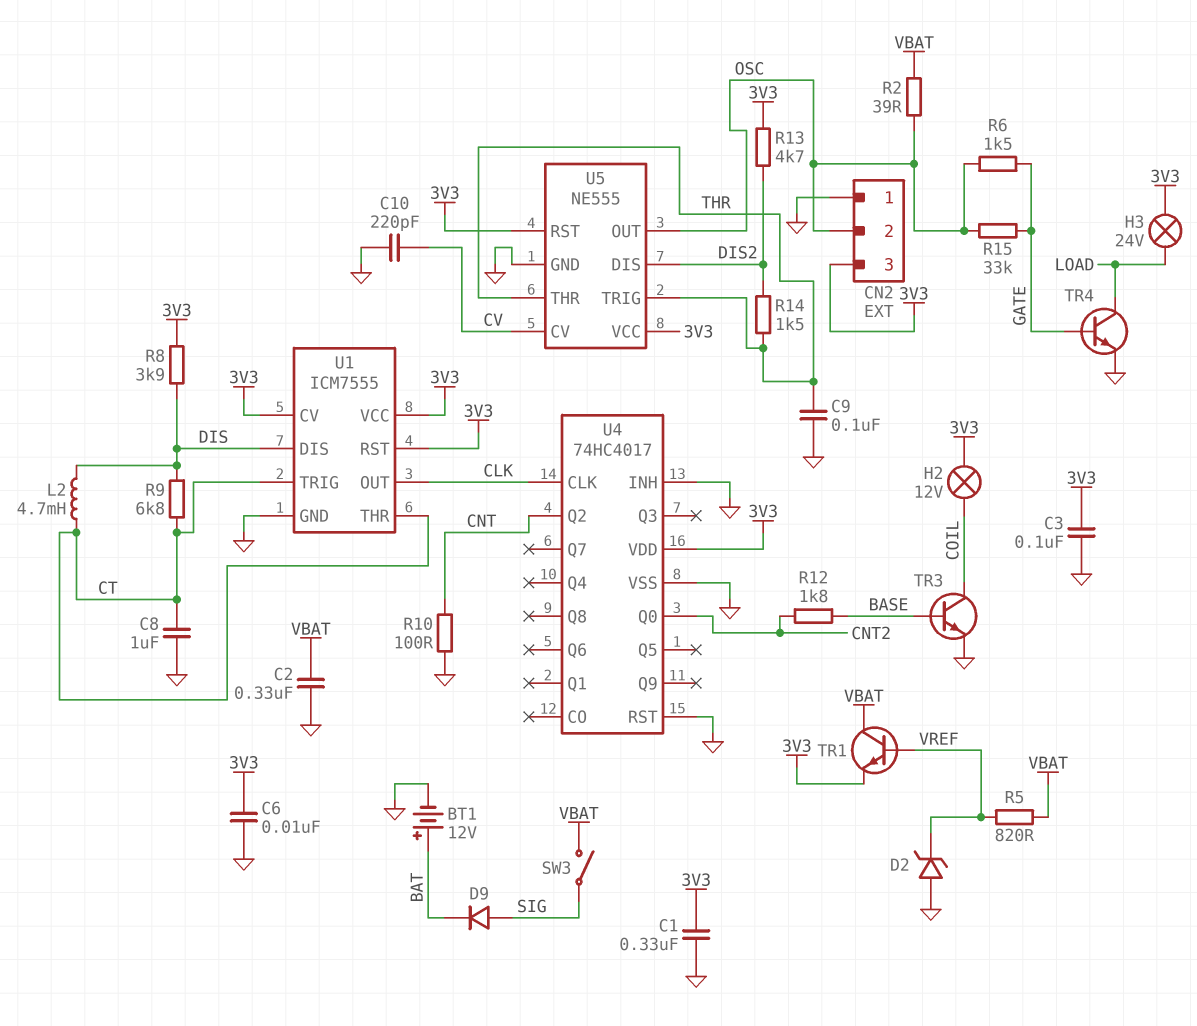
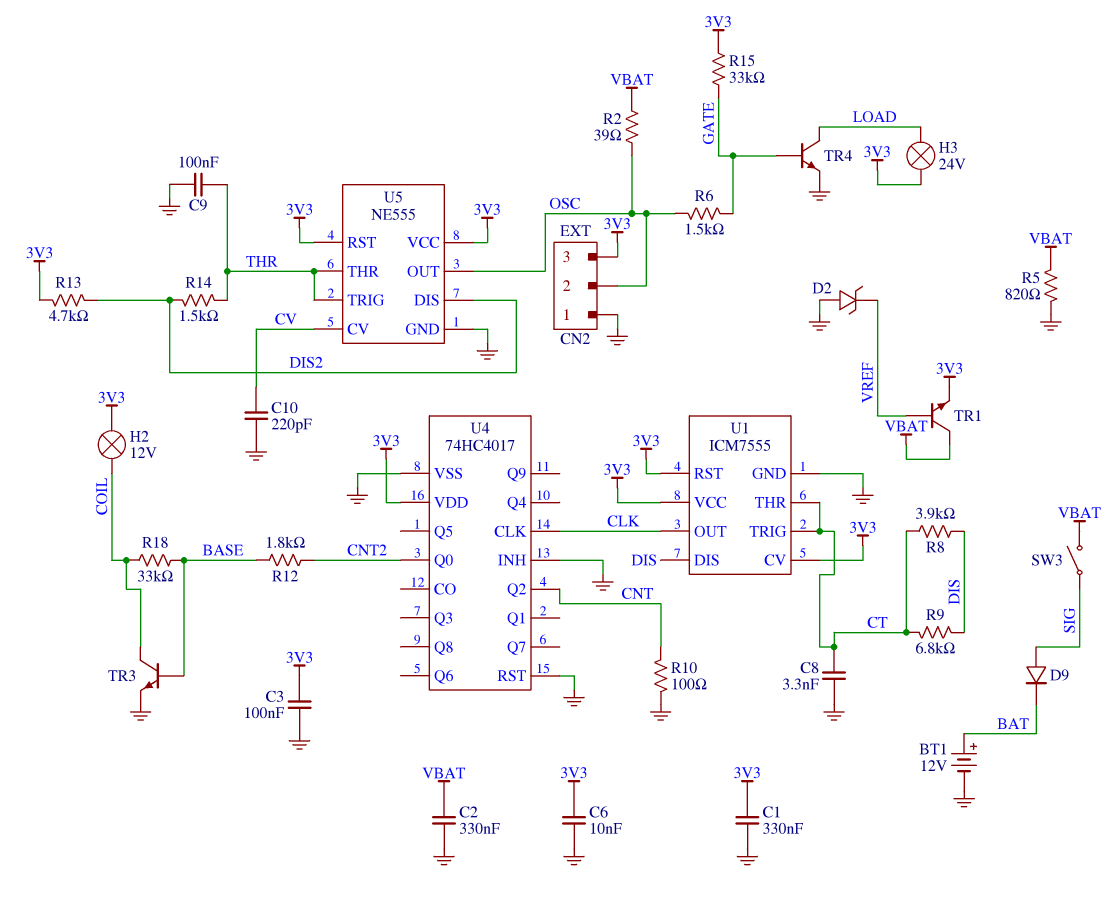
C8: 1uF (CT, GND) -> 3.3nF (CT, GND)
L2: 4.7mH (CT, DIS) -> none
R5: 820 (VBAT, VREF) -> 820 (GND, VBAT)
R8: 3.9k (3V3, DIS) -> 3.9k (CT, DIS)
R15: 33k (GATE, OSC) -> 33k (3V3, GATE)
R18: none -> 33k (BASE, COIL)

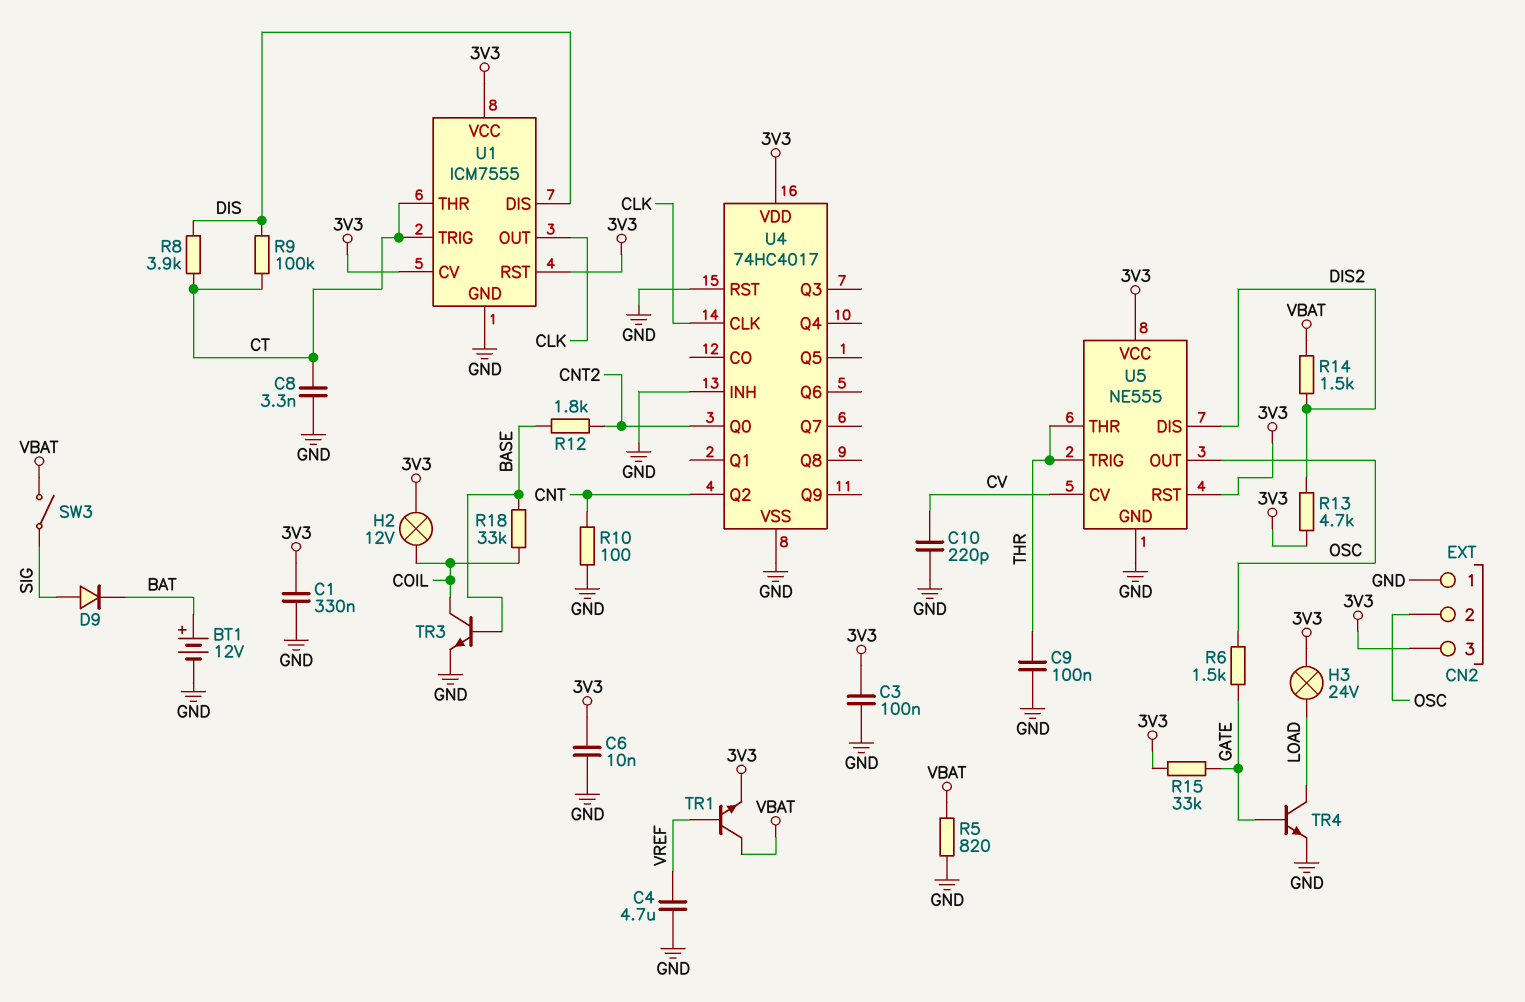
C2: 330nF (GND, VBAT) -> none
C4: none -> 4.7uF (GND, VREF)
D2: zener (A GND, K VREF) -> none
R2: 39 (OSC, VBAT) -> none
R9: 6.8k (CT, DIS) -> 100k (CT, DIS)
R14: 1.5k (DIS2, THR) -> 1.5k (DIS2, VBAT)

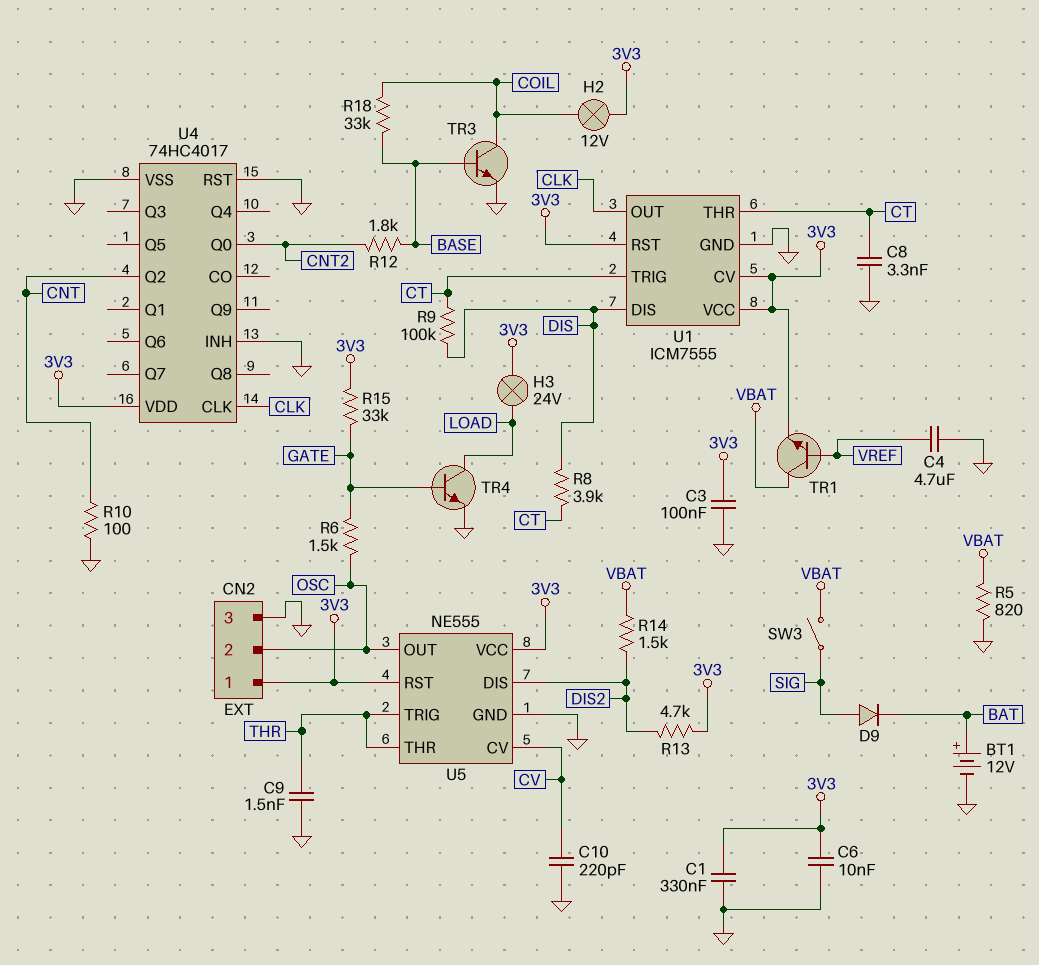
C9: 100nF (GND, THR) -> 1.5nF (GND, THR)
CN2 pin 1: GND -> 3V3
CN2 pin 3: 3V3 -> GND

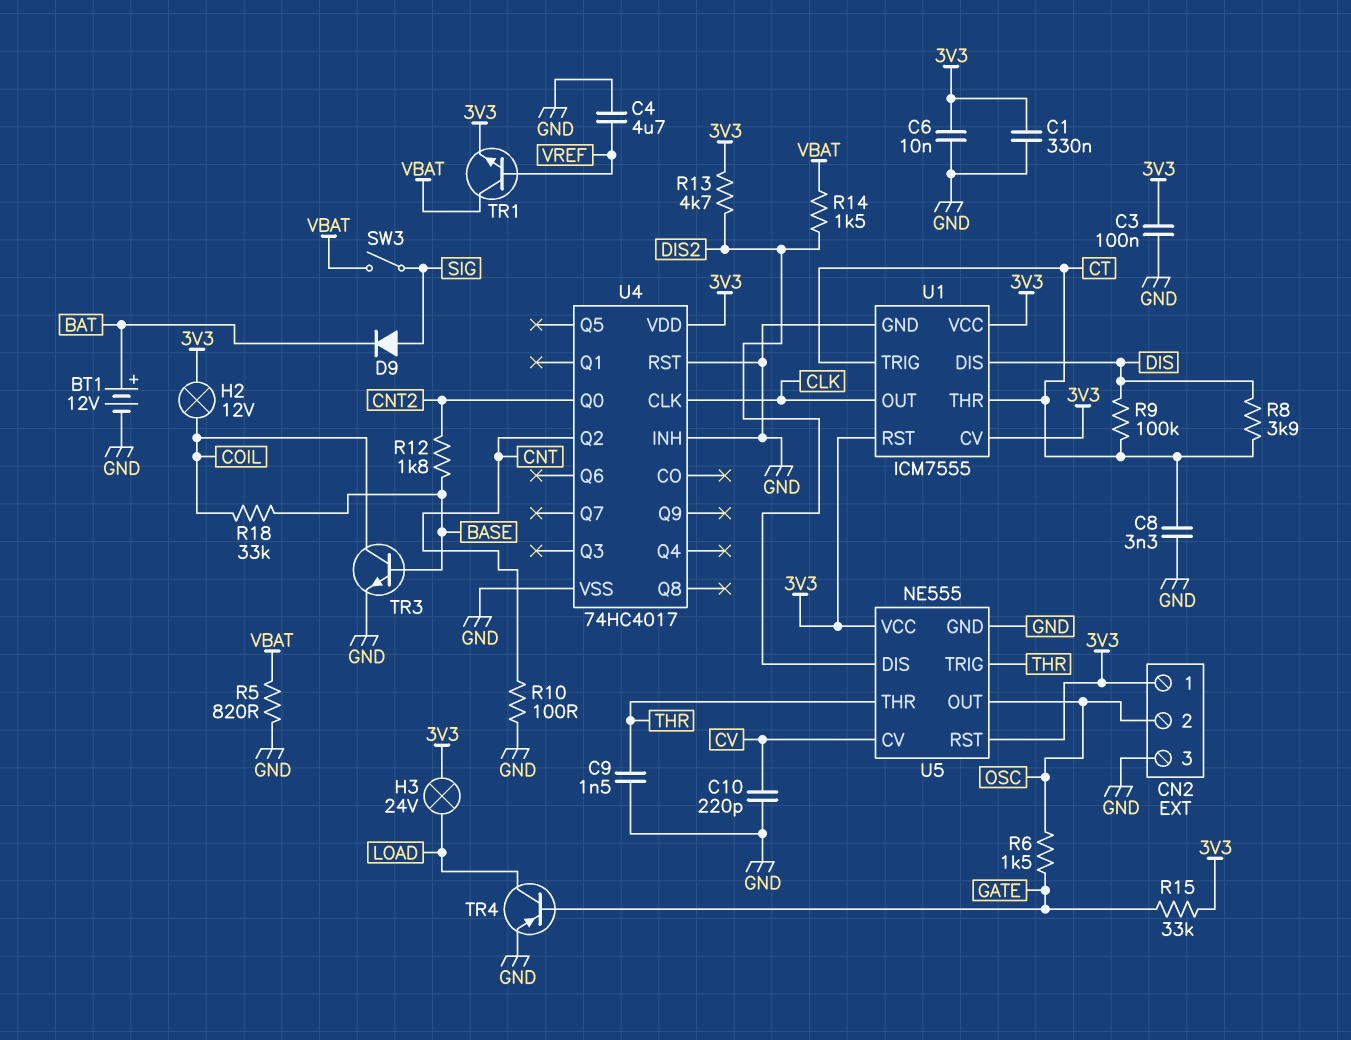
TR4: NPN (B GATE, C LOAD, E GND) -> PNP (B GATE, C LOAD, E GND)

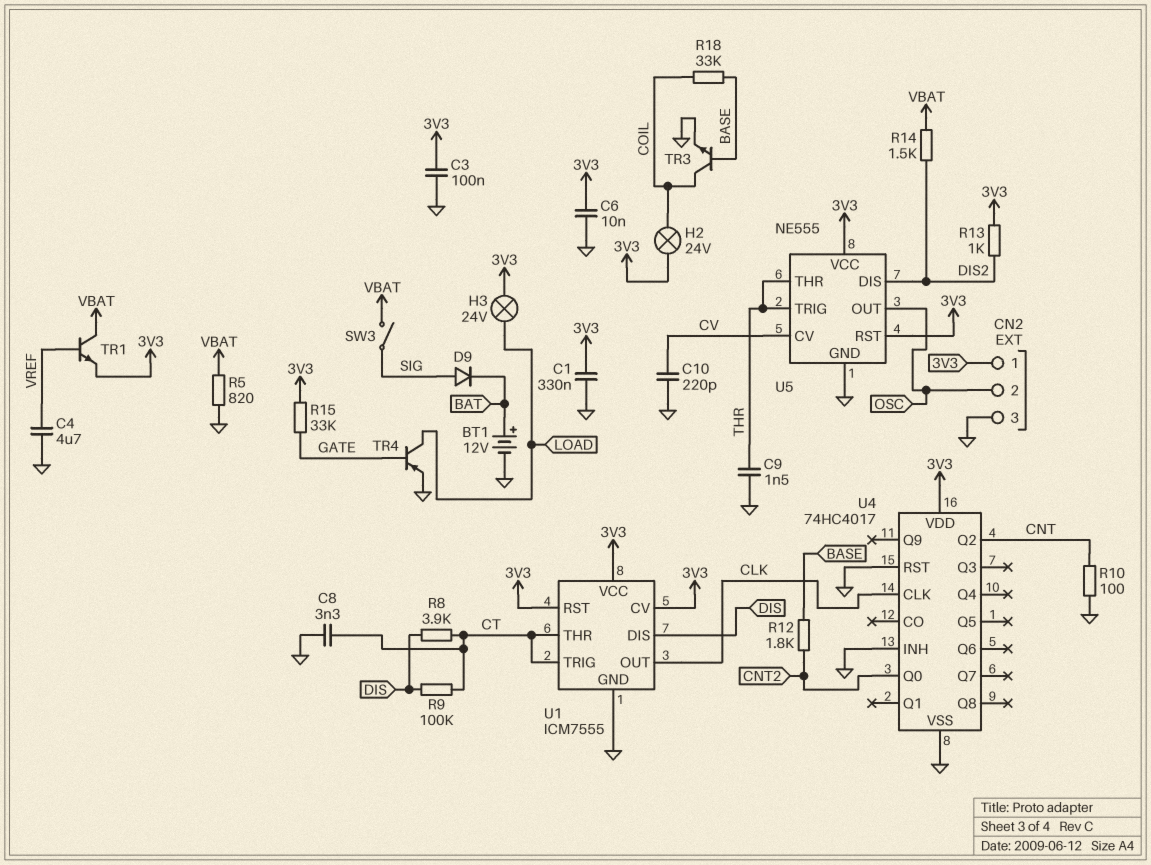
H2: lamp 12V (3V3, COIL) -> lamp 24V (3V3, COIL)
R6: 1.5k (GATE, OSC) -> none
R13: 4.7k (3V3, DIS2) -> 1k (3V3, DIS2)

